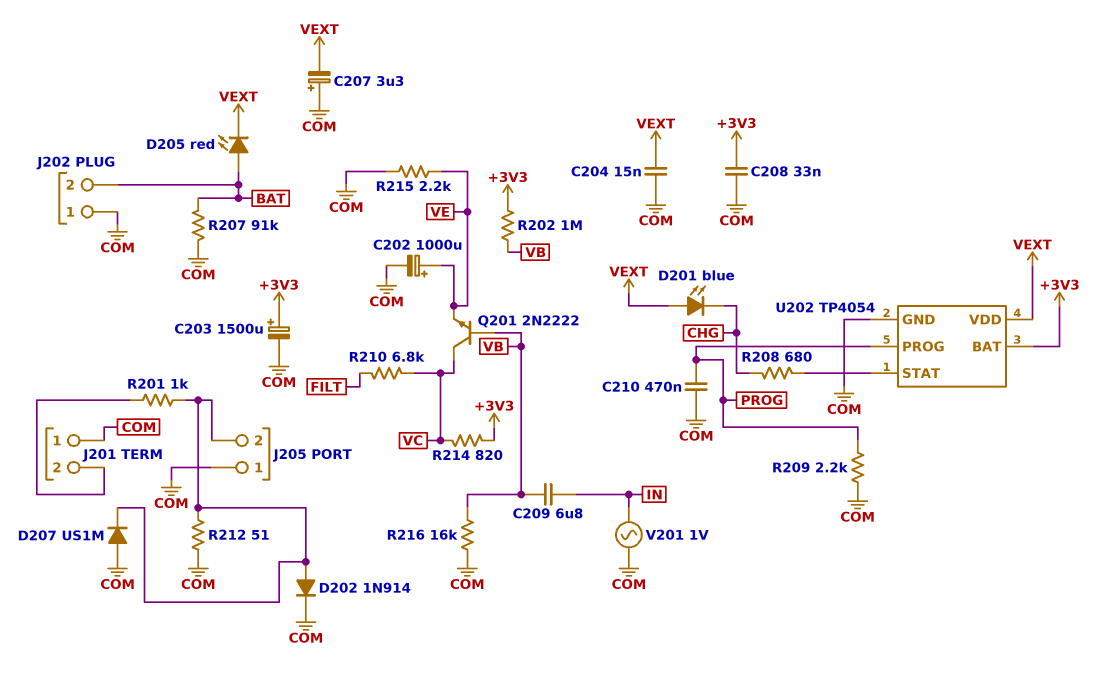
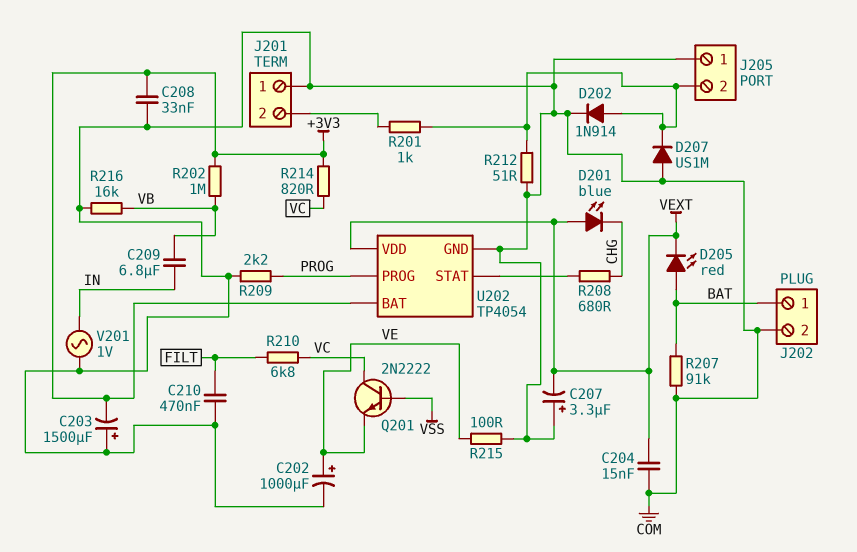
C203: 1500uF (plus +3V3, minus COM) -> 1500uF (plus COM, minus +3V3)
C210: 470nF (COM, PROG) -> 470nF (COM, FILT)
J202 pin 1: COM -> BAT
J202 pin 2: BAT -> COM
Q201: NPN 2N2222 (B VB, C VC, E VE) -> NPN 2N2222 (B VSS, C VC, E VE)
R215: 2.2k (COM, VE) -> 100 (COM, VE)

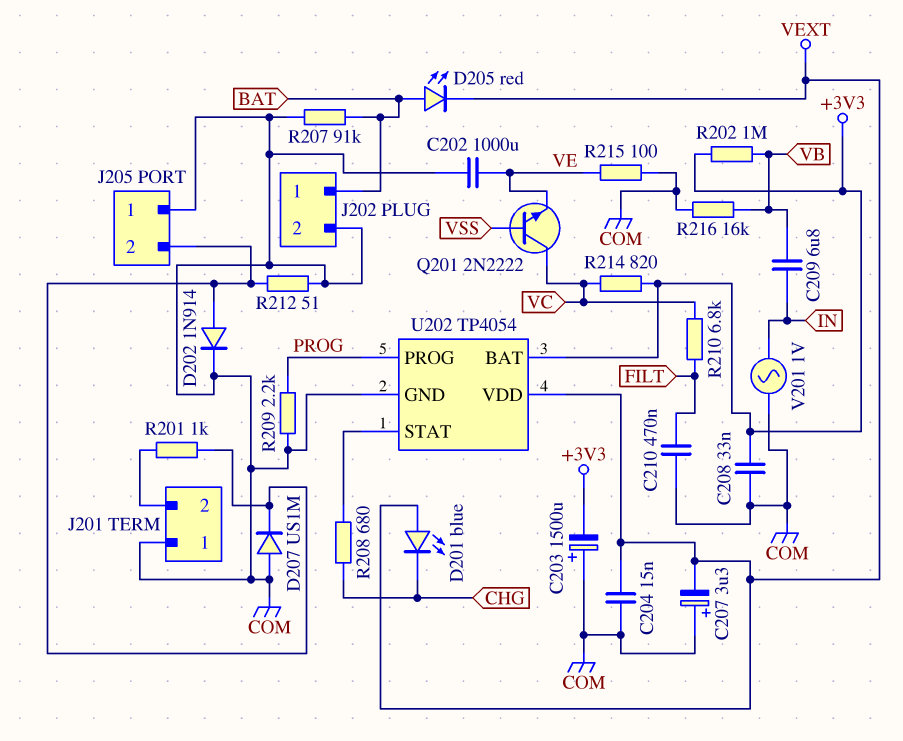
C202: 1000uF (plus VE, minus COM) -> 1000uF (COM, VE)

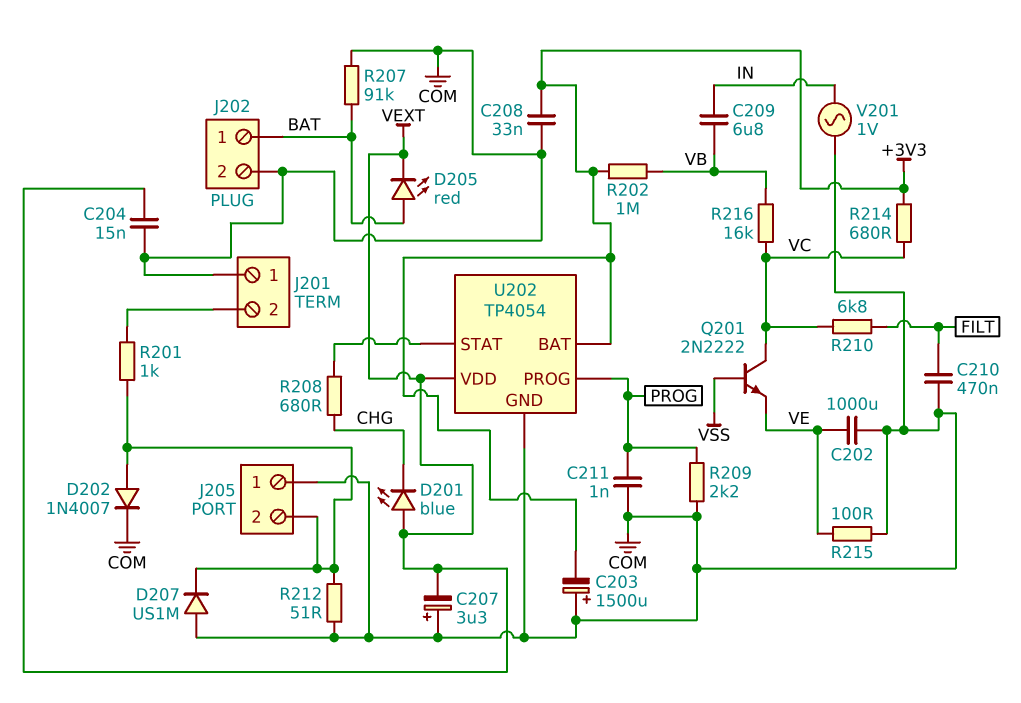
C211: none -> 1nF (COM, PROG)
D202: diode 1N914 (A J205/2, K COM) -> diode 1N4007 (A J205/2, K COM)
R214: 820 (+3V3, VC) -> 680 (+3V3, VC)
R216: 16k (COM, VB) -> 16k (VB, VC)

